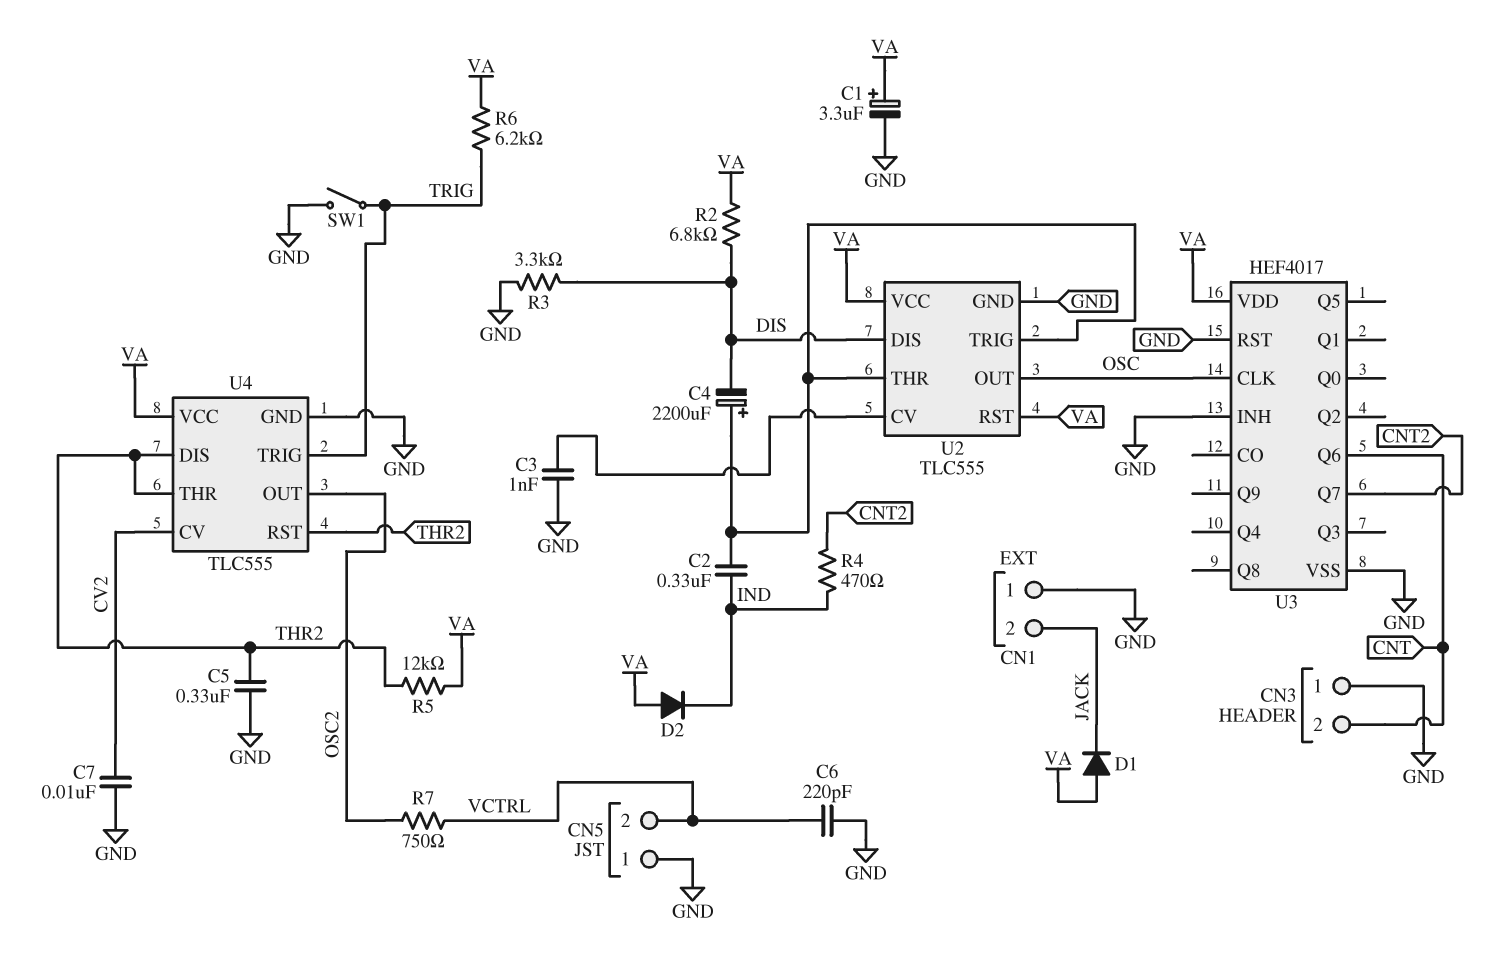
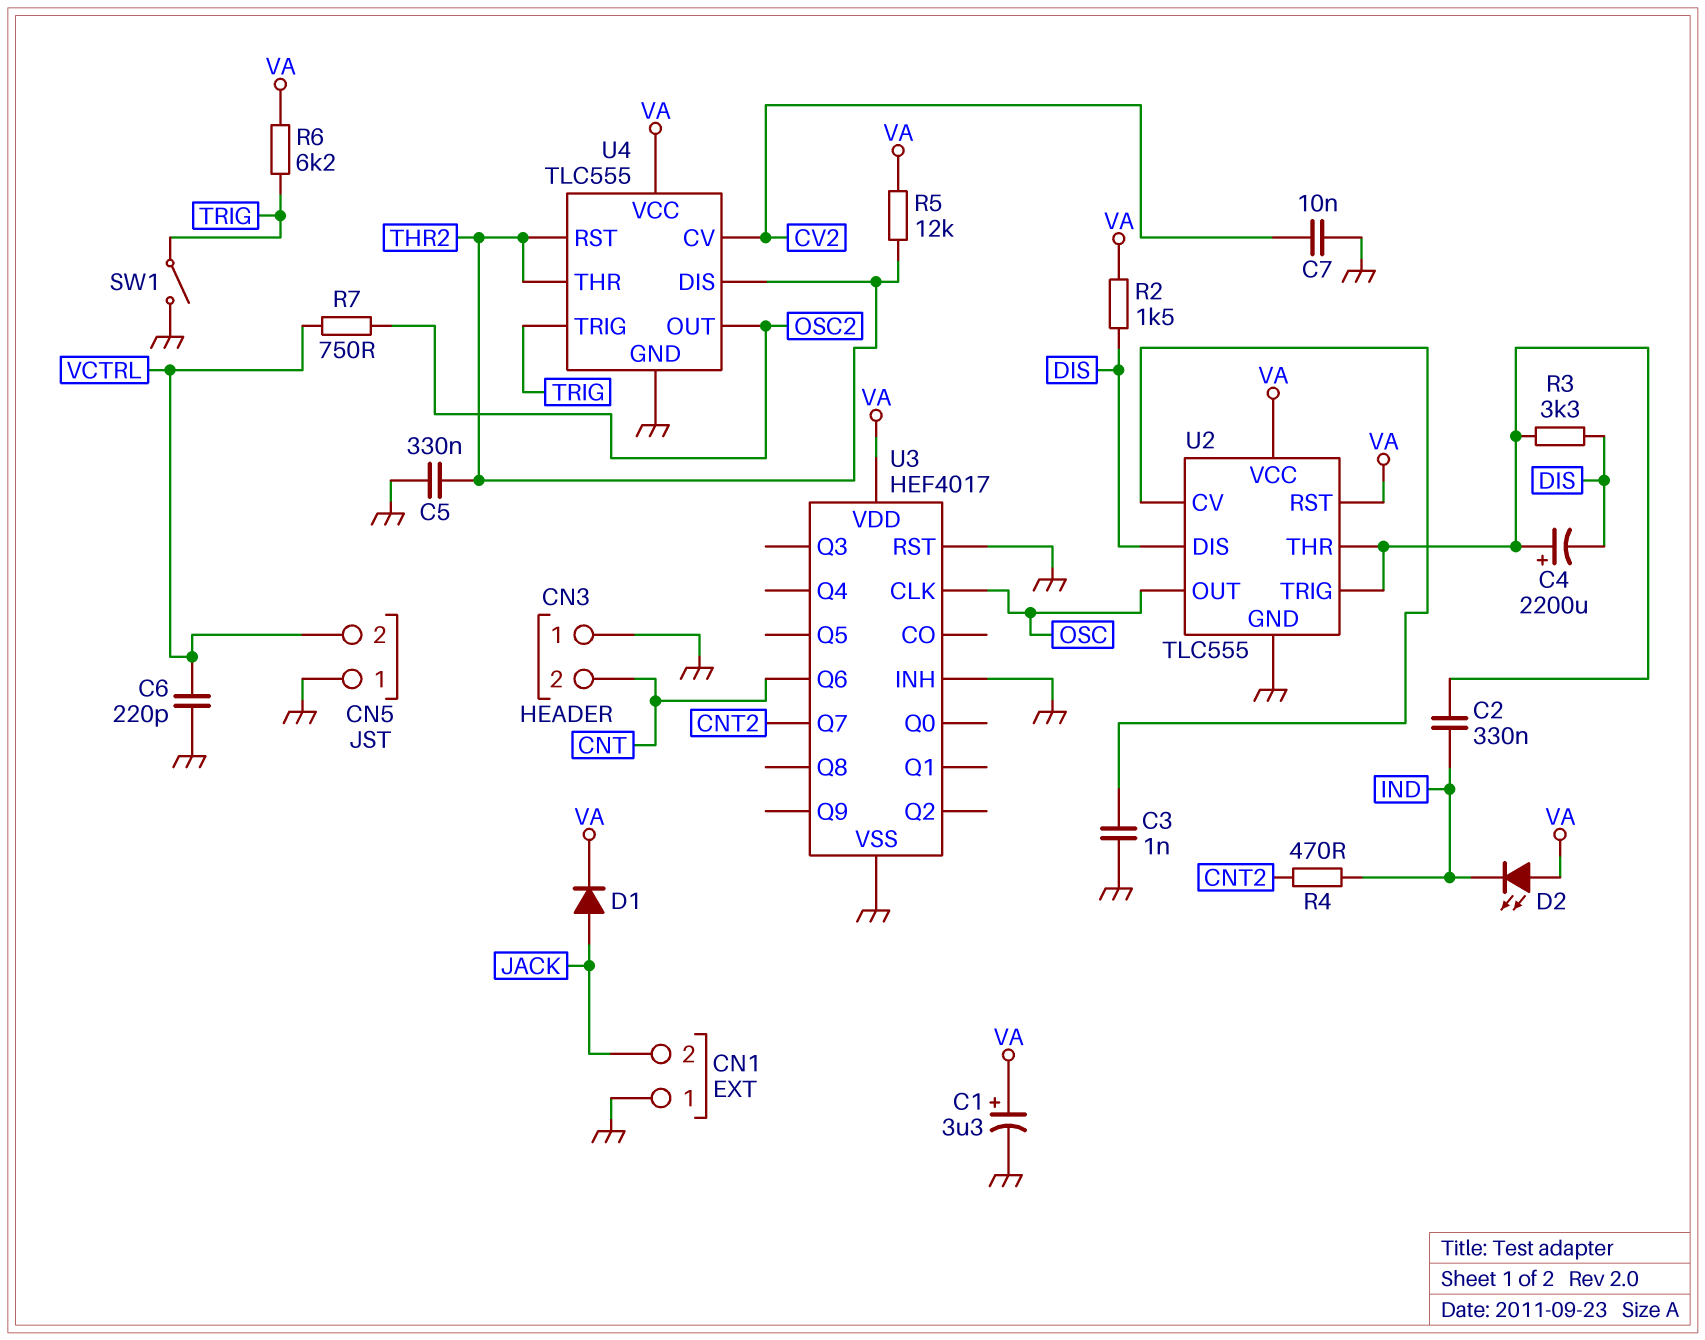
D1: diode (A VA, K JACK) -> diode (A JACK, K VA)
D2: diode (A VA, K IND) -> LED (A VA, K IND)
R2: 6.8k (DIS, VA) -> 1.5k (DIS, VA)
R3: 3.3k (DIS, GND) -> 3.3k (DIS, U2/THR)

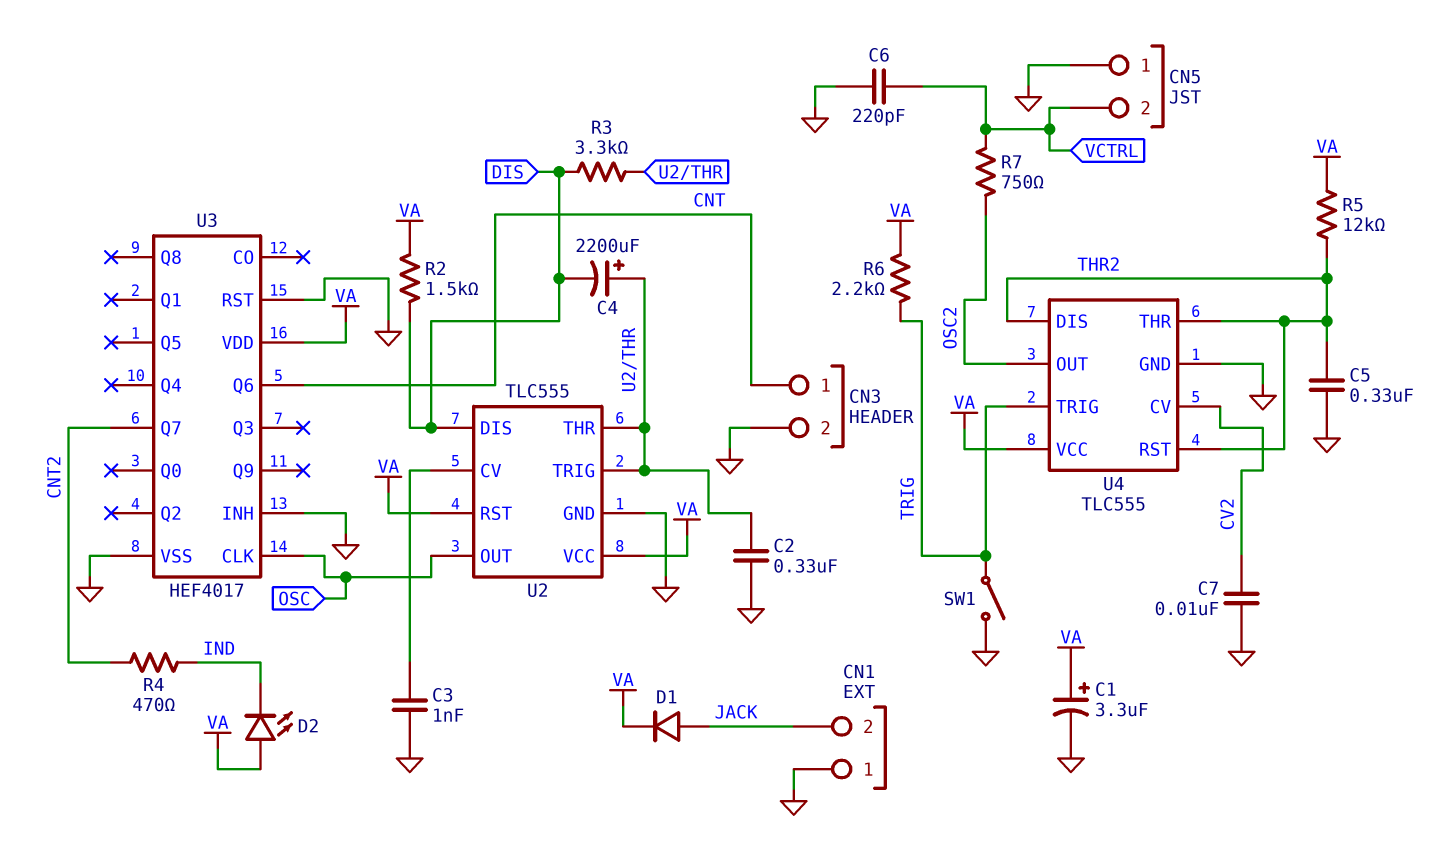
C2: 330nF (IND, U2/THR) -> 330nF (GND, U2/THR)
CN3 pin 1: GND -> CNT
CN3 pin 2: CNT -> GND
R6: 6.2k (TRIG, VA) -> 2.2k (TRIG, VA)

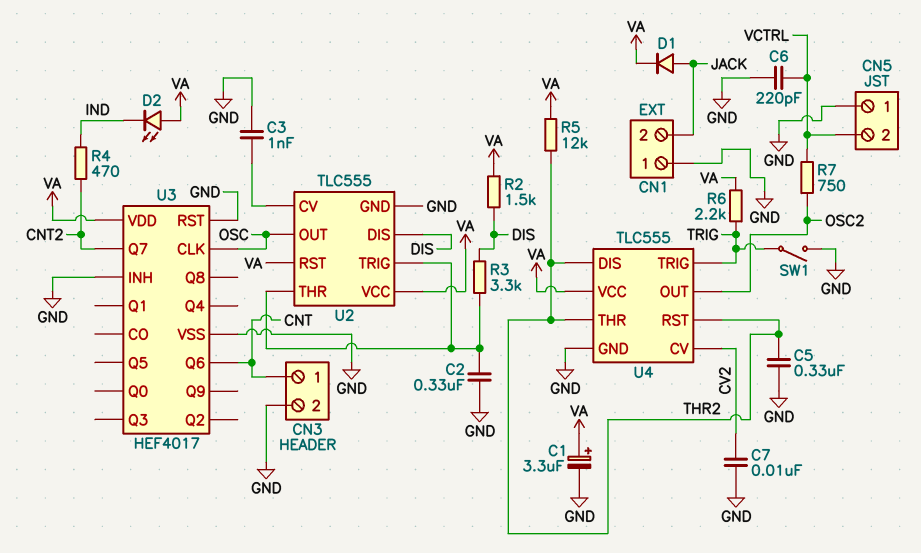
C4: 2200uF (plus U2/THR, minus DIS) -> none

